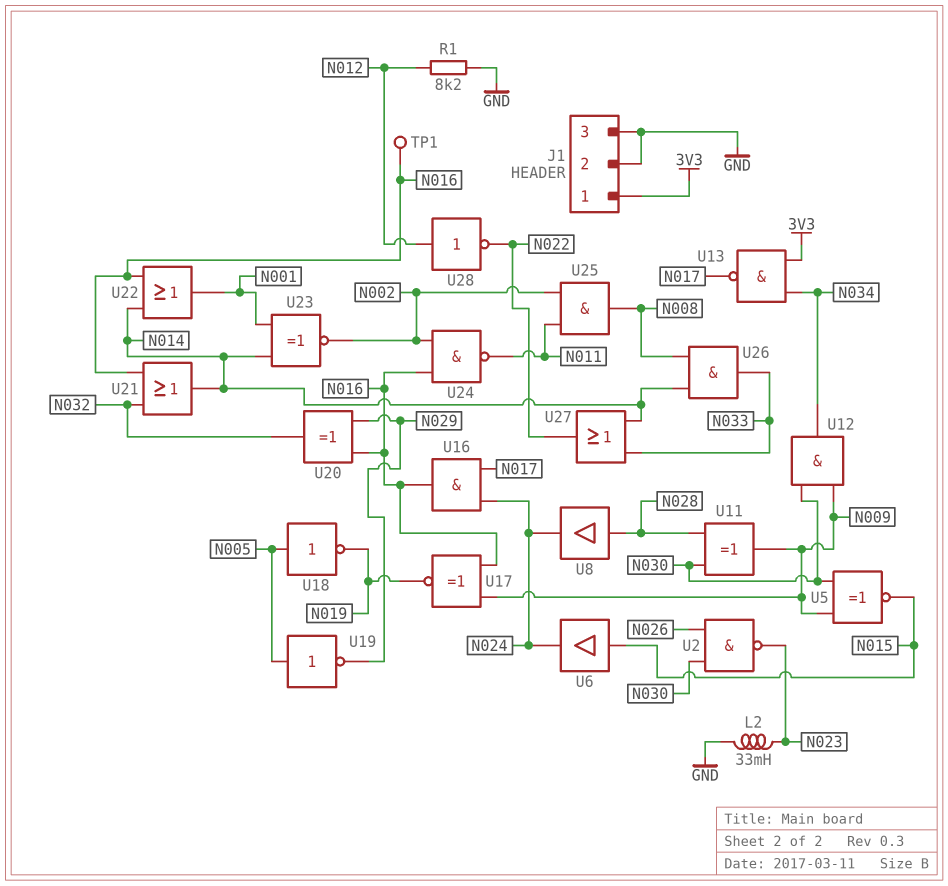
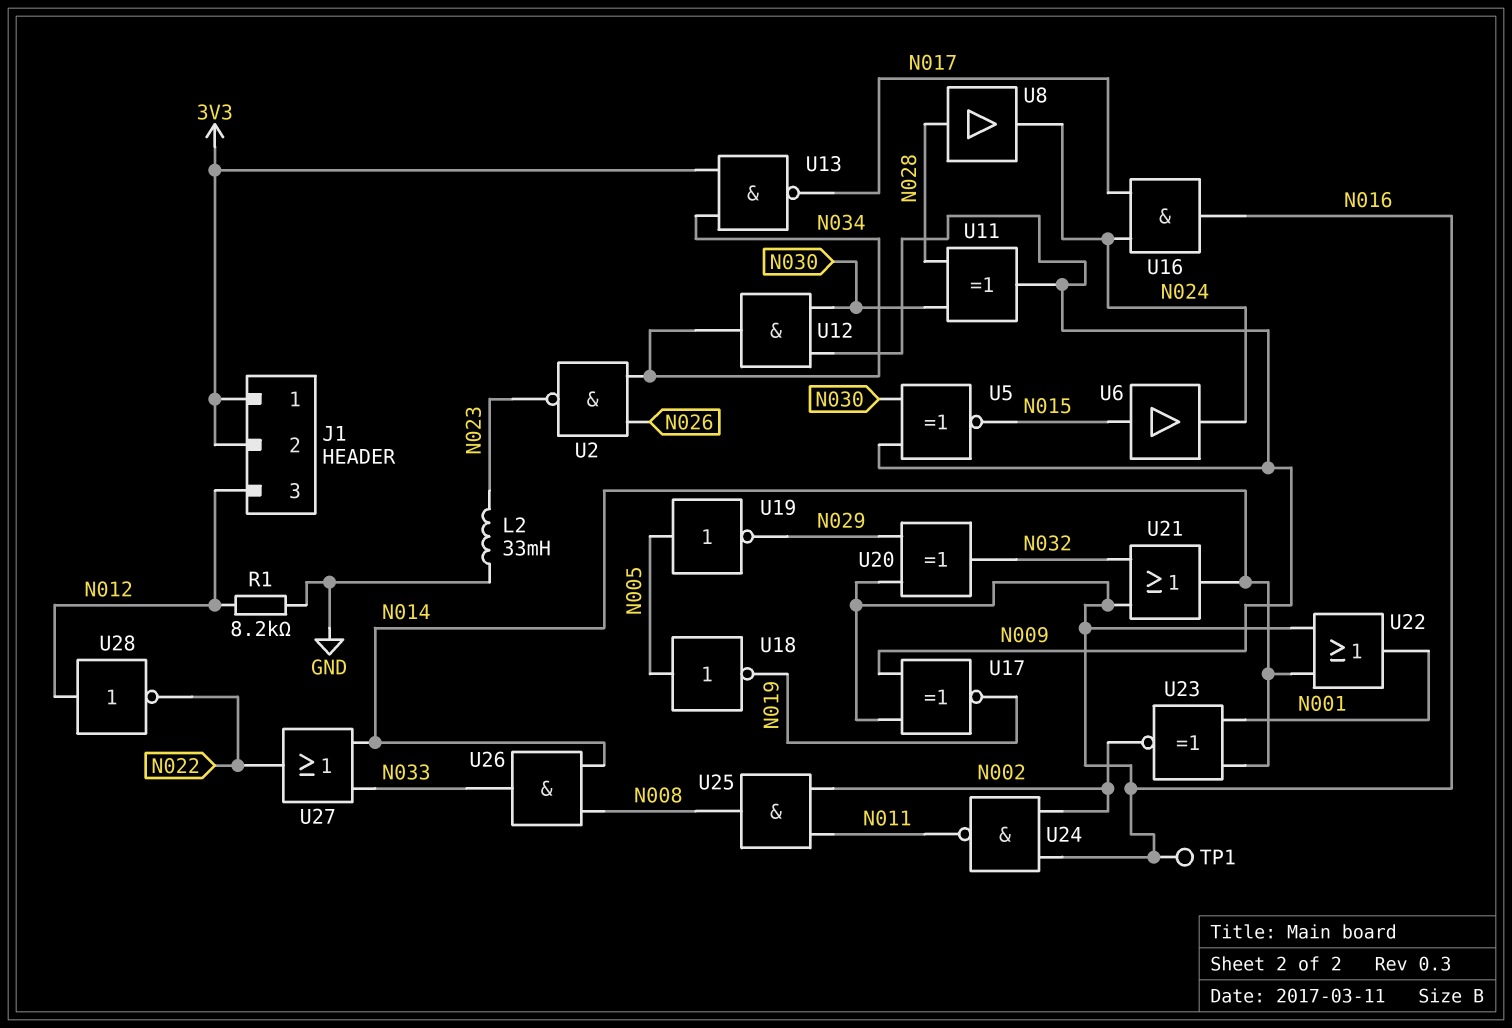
J1 pin 2: GND -> 3V3
J1 pin 3: GND -> N012
U2: NAND (in N026, in N030, out N023) -> NAND (in N026, in N034, out N023)

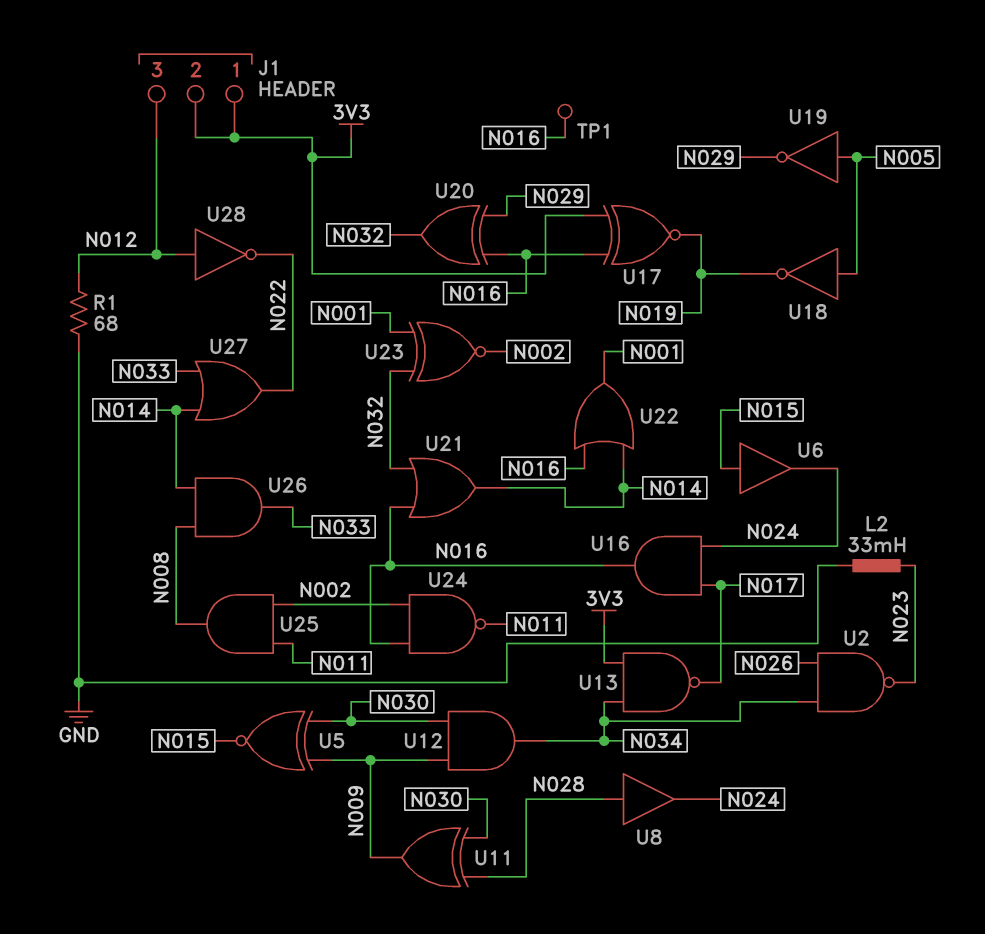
R1: 8.2k (GND, N012) -> 68 (GND, N012)
U17: XNOR (in N009, in N016, out N019) -> XNOR (in 3V3, in N016, out N019)
U23: XNOR (in N001, in N014, out N002) -> XNOR (in N001, in N032, out N002)

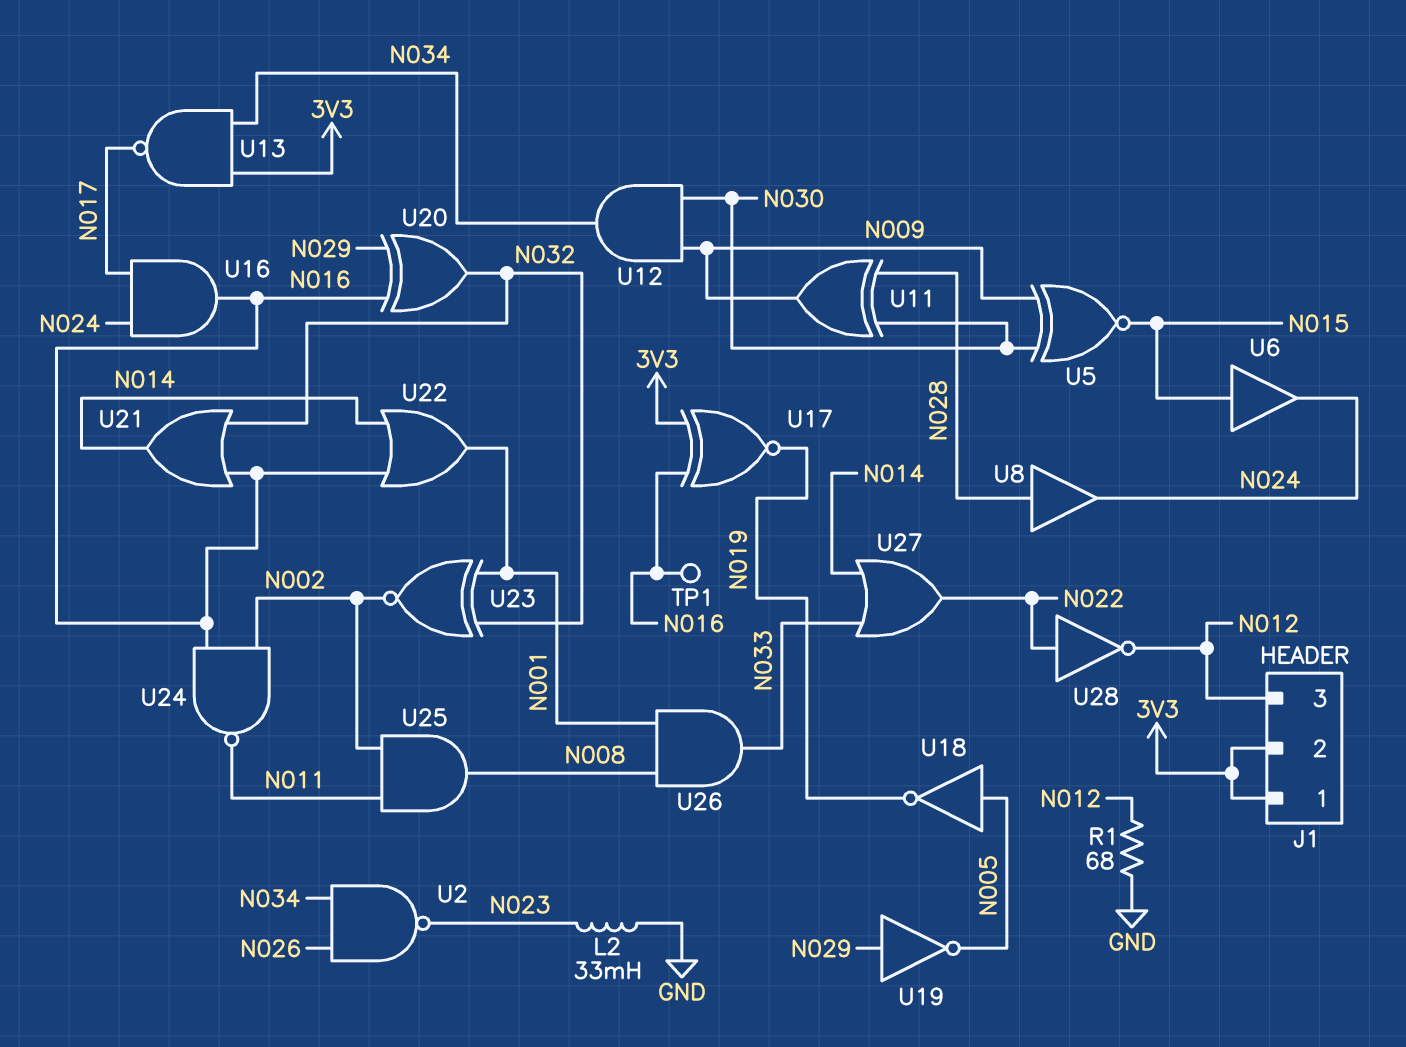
U19: NOT (in N005, out N029) -> NOT (in N029, out N005)
U26: AND (in N008, in N014, out N033) -> AND (in N001, in N008, out N033)
U28: NOT (in N012, out N022) -> NOT (in N022, out N012)

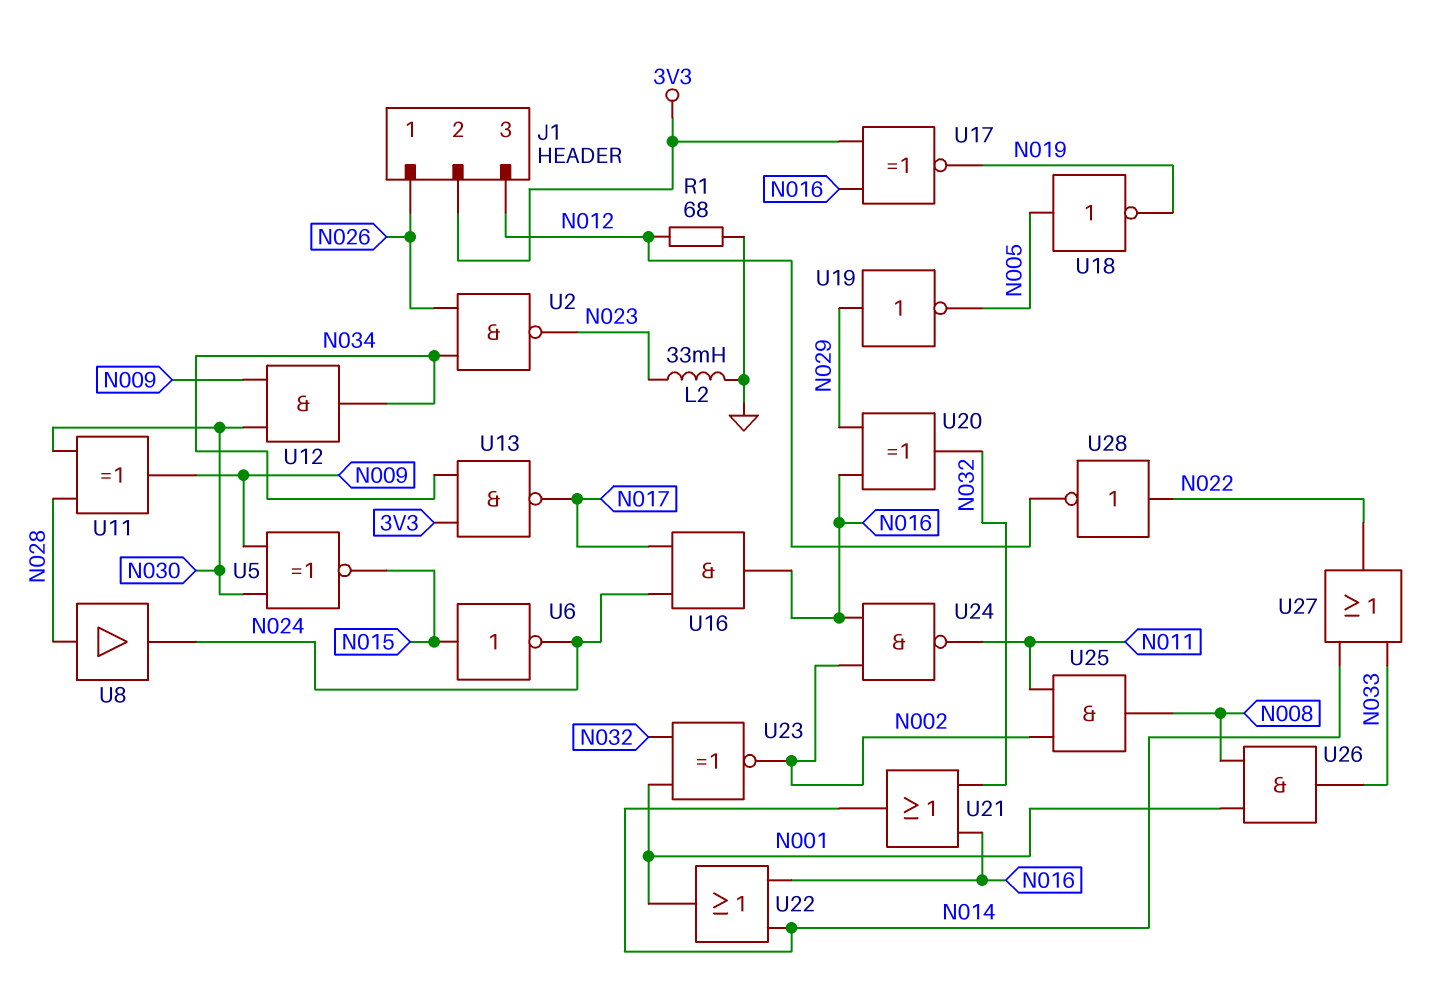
J1 pin 1: 3V3 -> N026
TP1: test point (N016) -> none
U6: buffer (in N015, out N024) -> NOT (in N015, out N024)

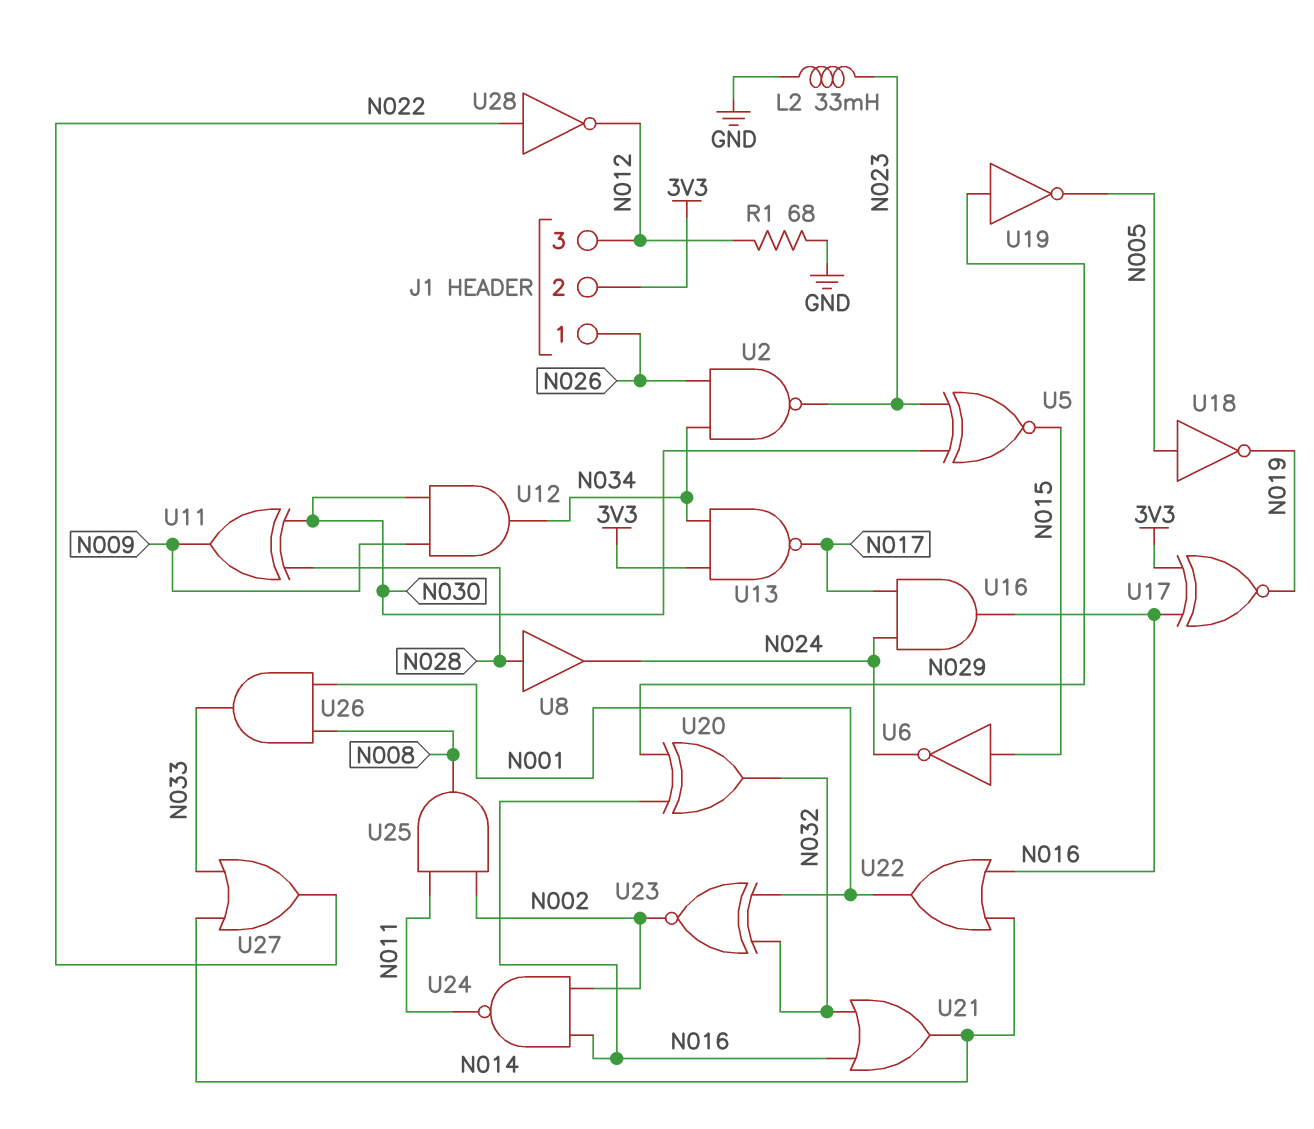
U5: XNOR (in N009, in N030, out N015) -> XNOR (in N023, in N030, out N015)

